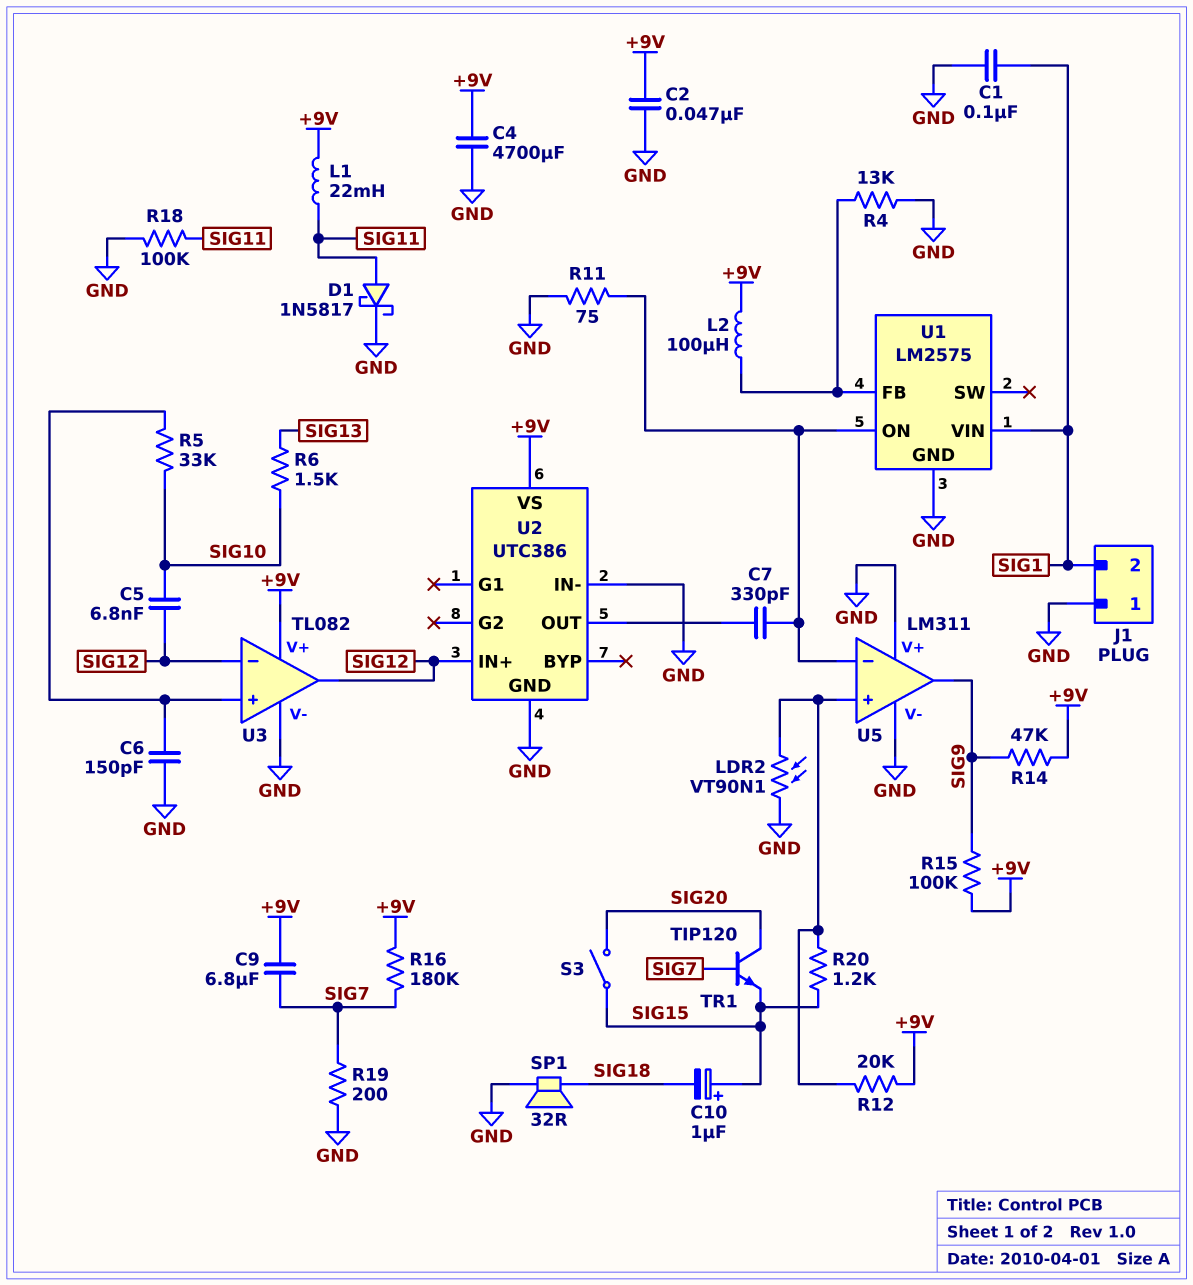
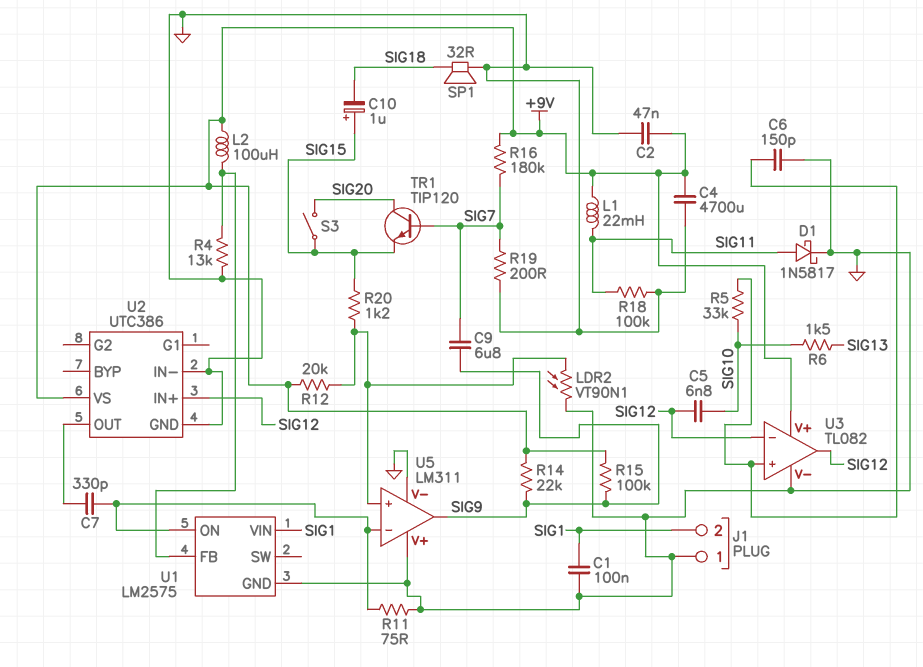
C9: 6.8uF (+9V, SIG7) -> 6.8uF (SIG7, SIG9)
R14: 47k (+9V, SIG9) -> 22k (+9V, SIG9)

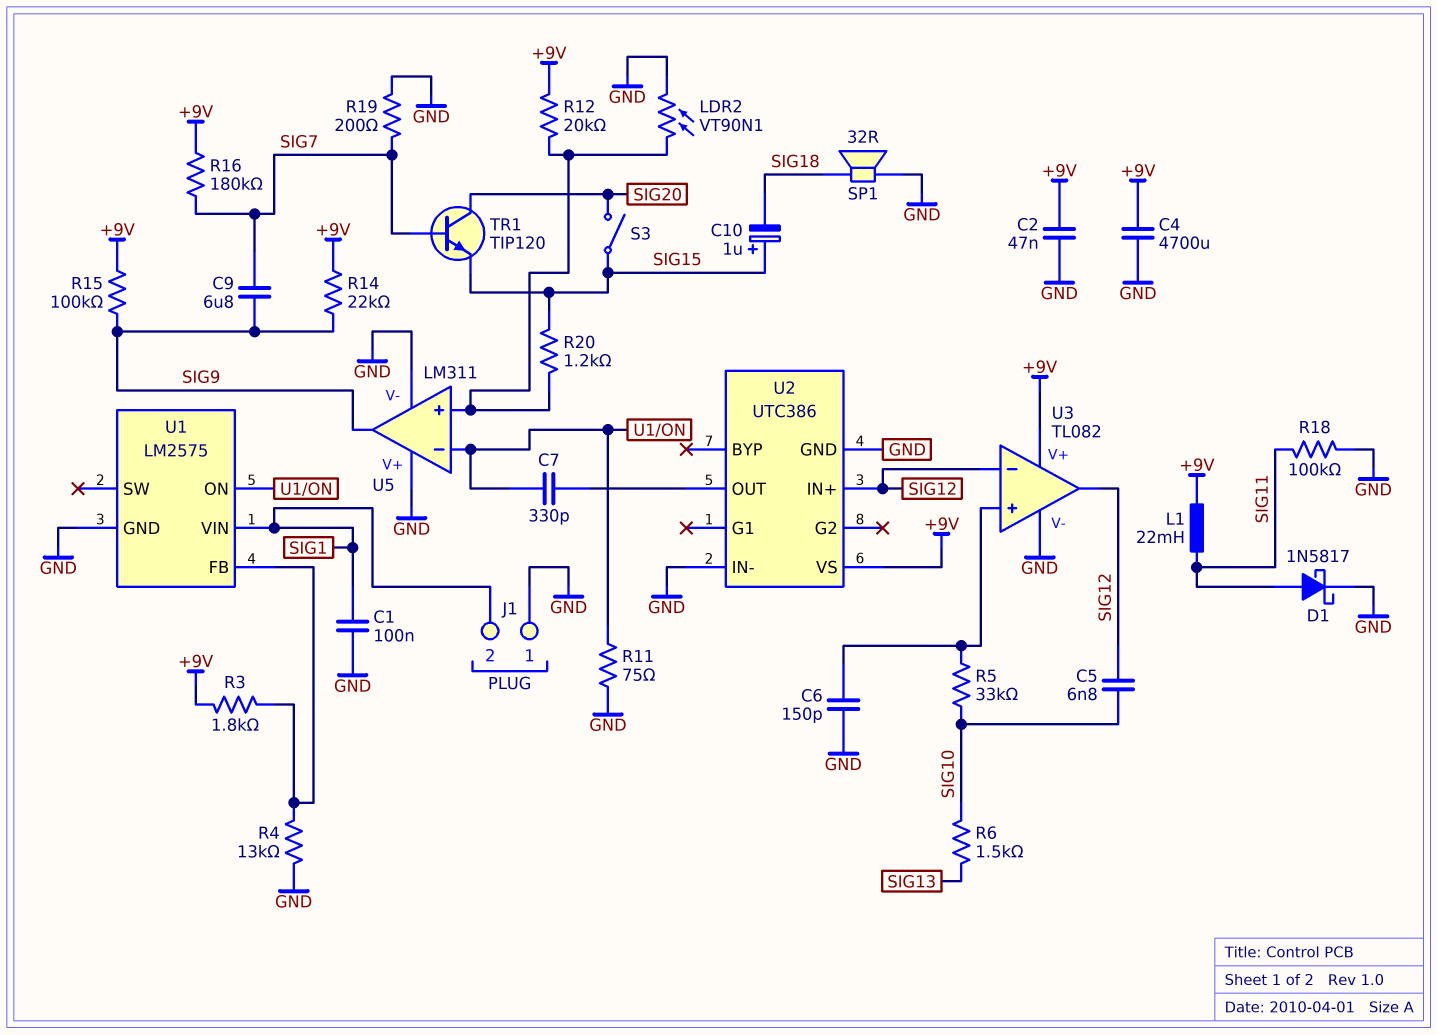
L2: 100uH (+9V, U1/FB) -> none
R3: none -> 1.8k (+9V, U1/FB)

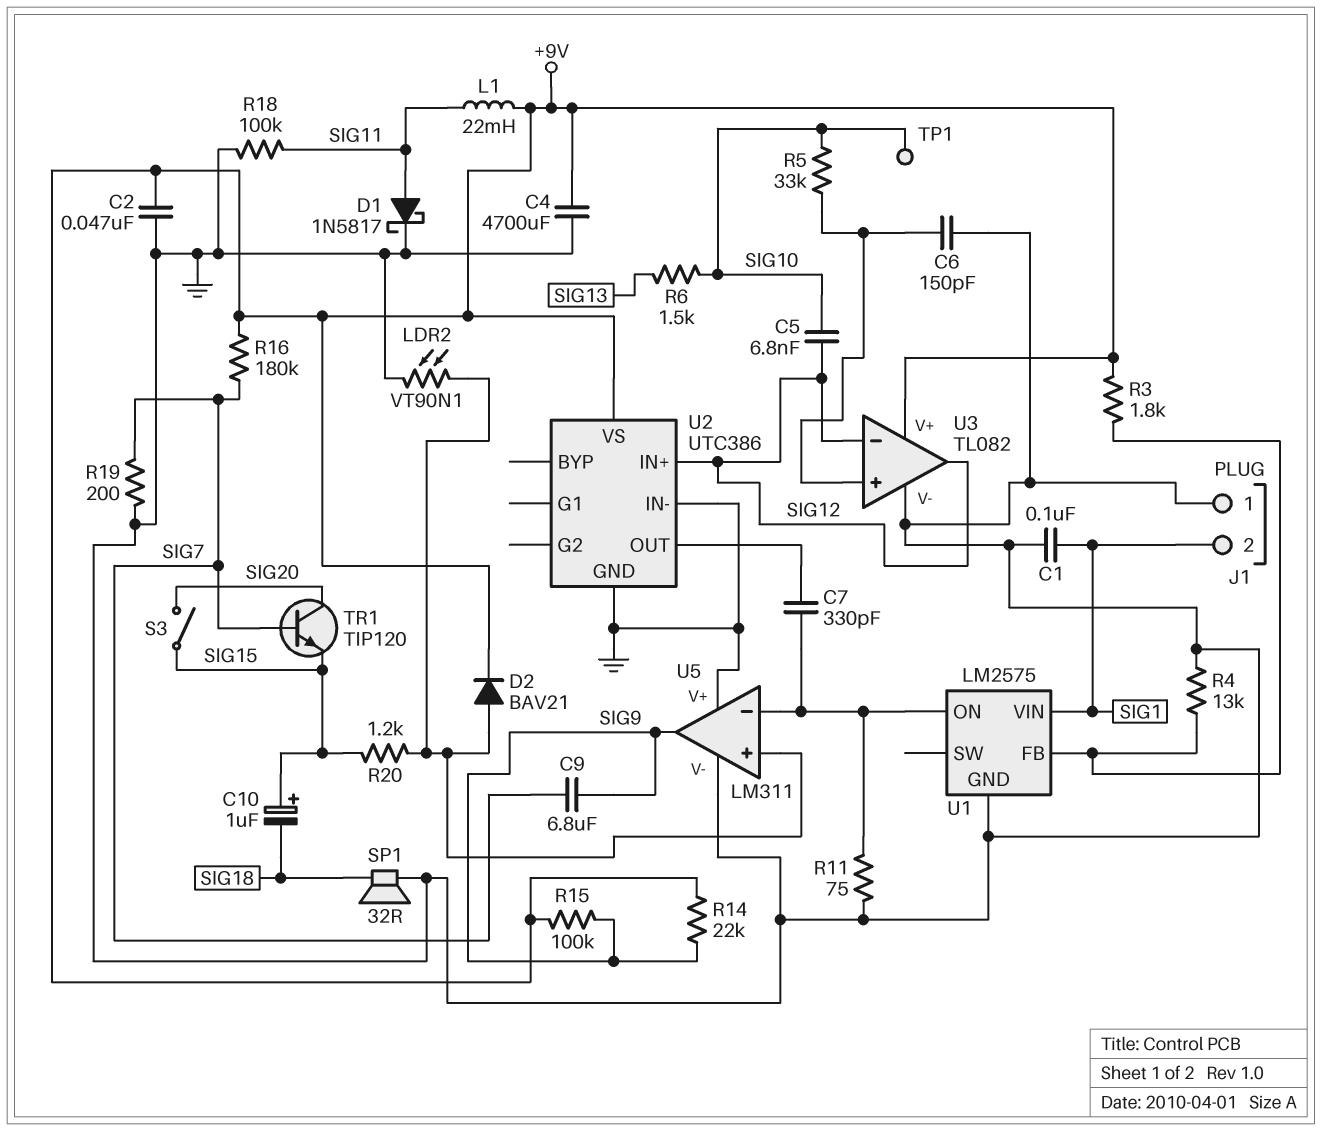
D2: none -> diode BAV21 (A U5/in+, K +9V)
R12: 20k (+9V, U5/in+) -> none
TP1: none -> test point (SIG10)

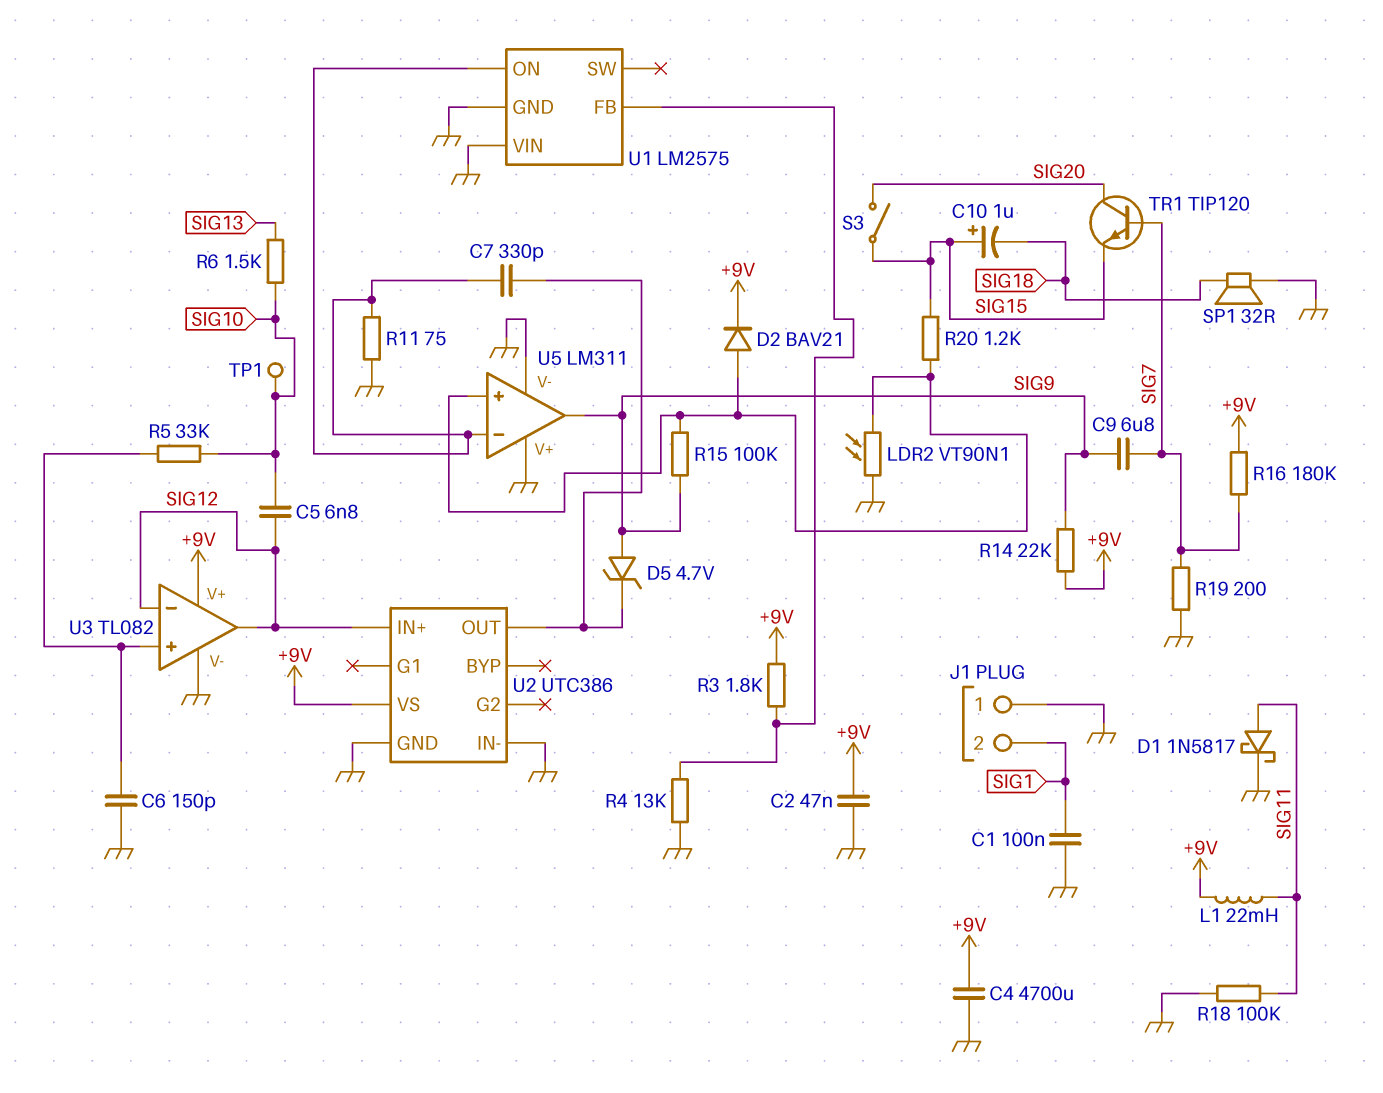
D5: none -> zener 4.7V (A SIG9, K U2/OUT)
R15: 100k (+9V, SIG9) -> 100k (SIG9, U5/in+)
U1 pin VIN: SIG1 -> GND

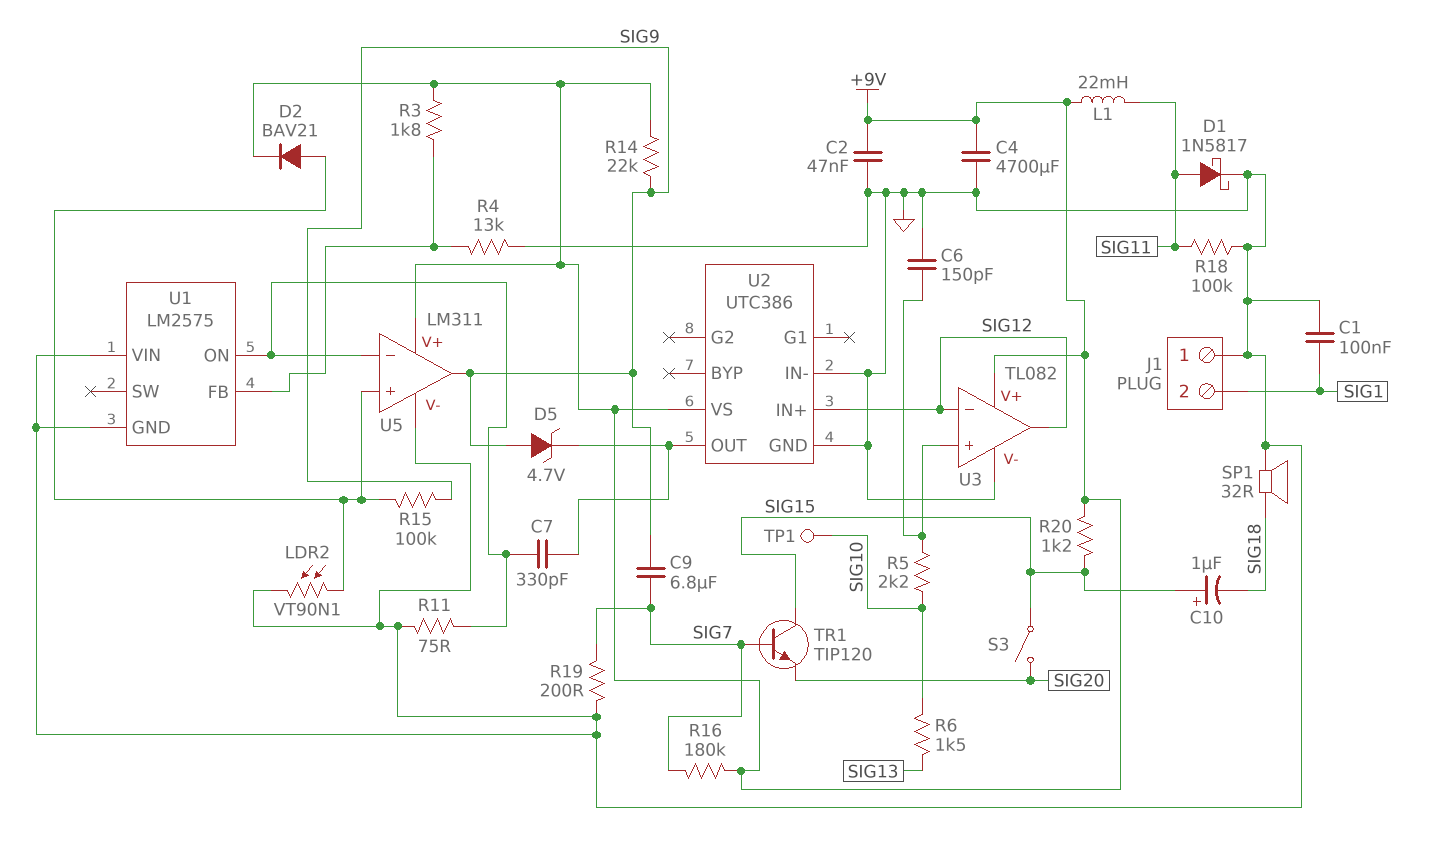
C5: 6.8nF (SIG10, SIG12) -> none
R5: 33k (SIG10, U3/in+) -> 2.2k (SIG10, U3/in+)
R20: 1.2k (SIG15, U5/in+) -> 1.2k (+9V, SIG15)
TR1: NPN TIP120 (B SIG7, C SIG20, E SIG15) -> NPN TIP120 (B SIG7, C SIG15, E SIG20)
U5 pin V+: GND -> +9V

